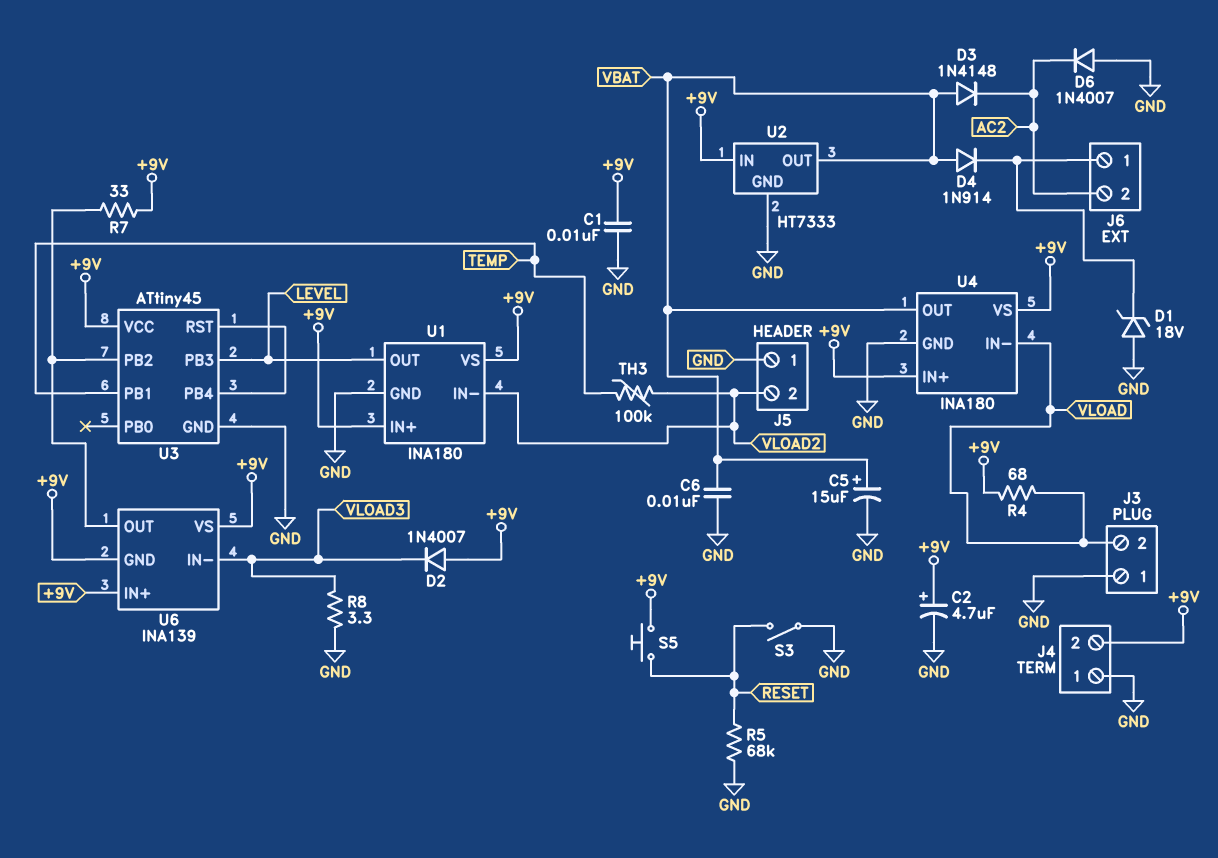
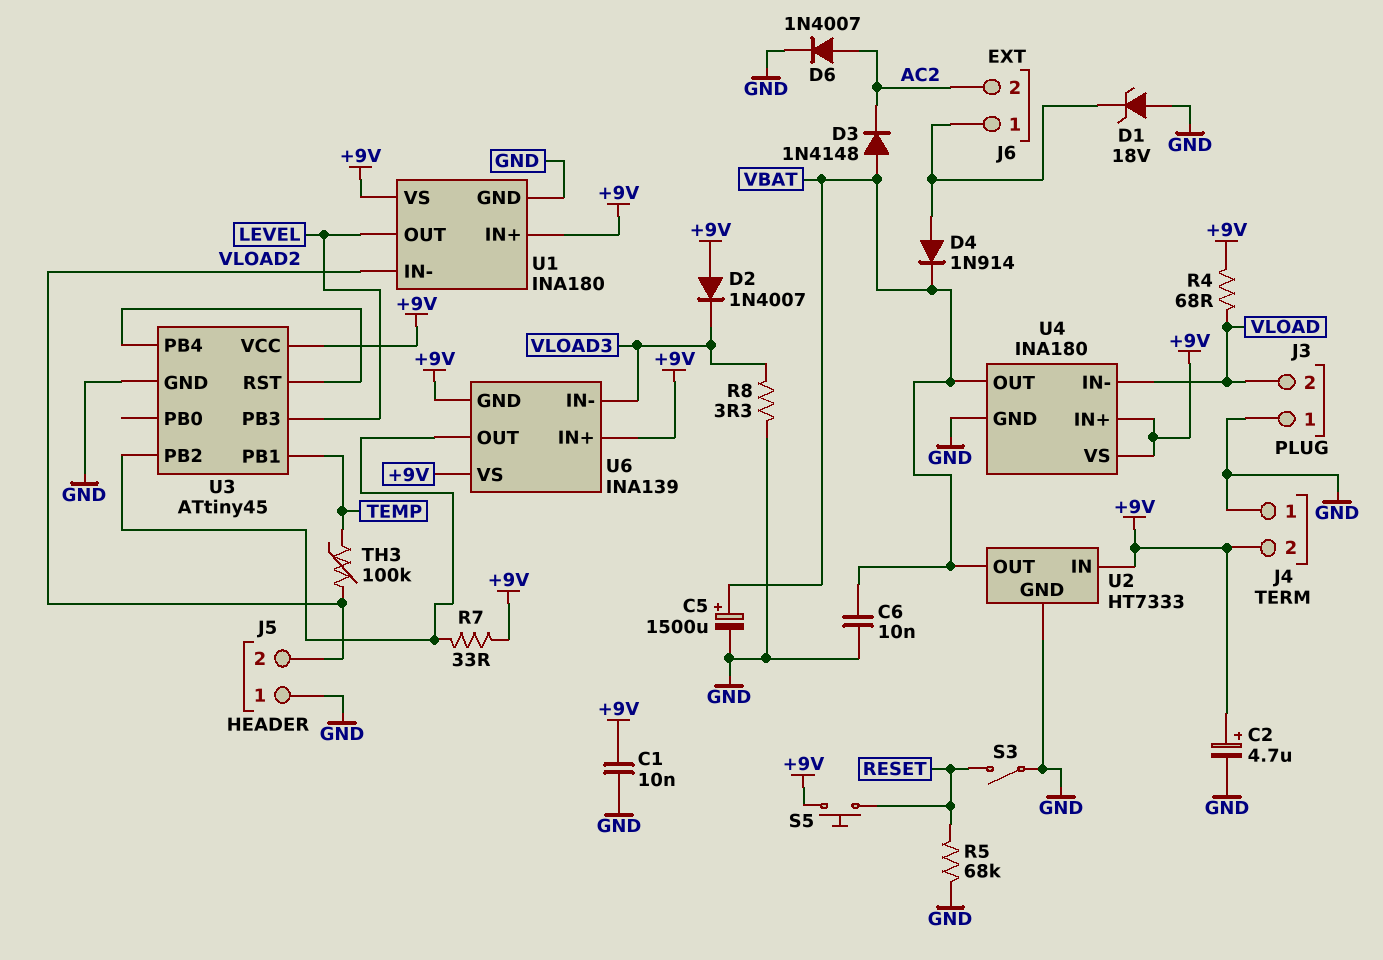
C5: 15uF (plus VBAT, minus GND) -> 1500uF (plus VBAT, minus GND)
D4: diode 1N914 (A VBAT, K J6/1) -> diode 1N914 (A J6/1, K VBAT)
D6: diode 1N4007 (A GND, K AC2) -> diode 1N4007 (A AC2, K GND)

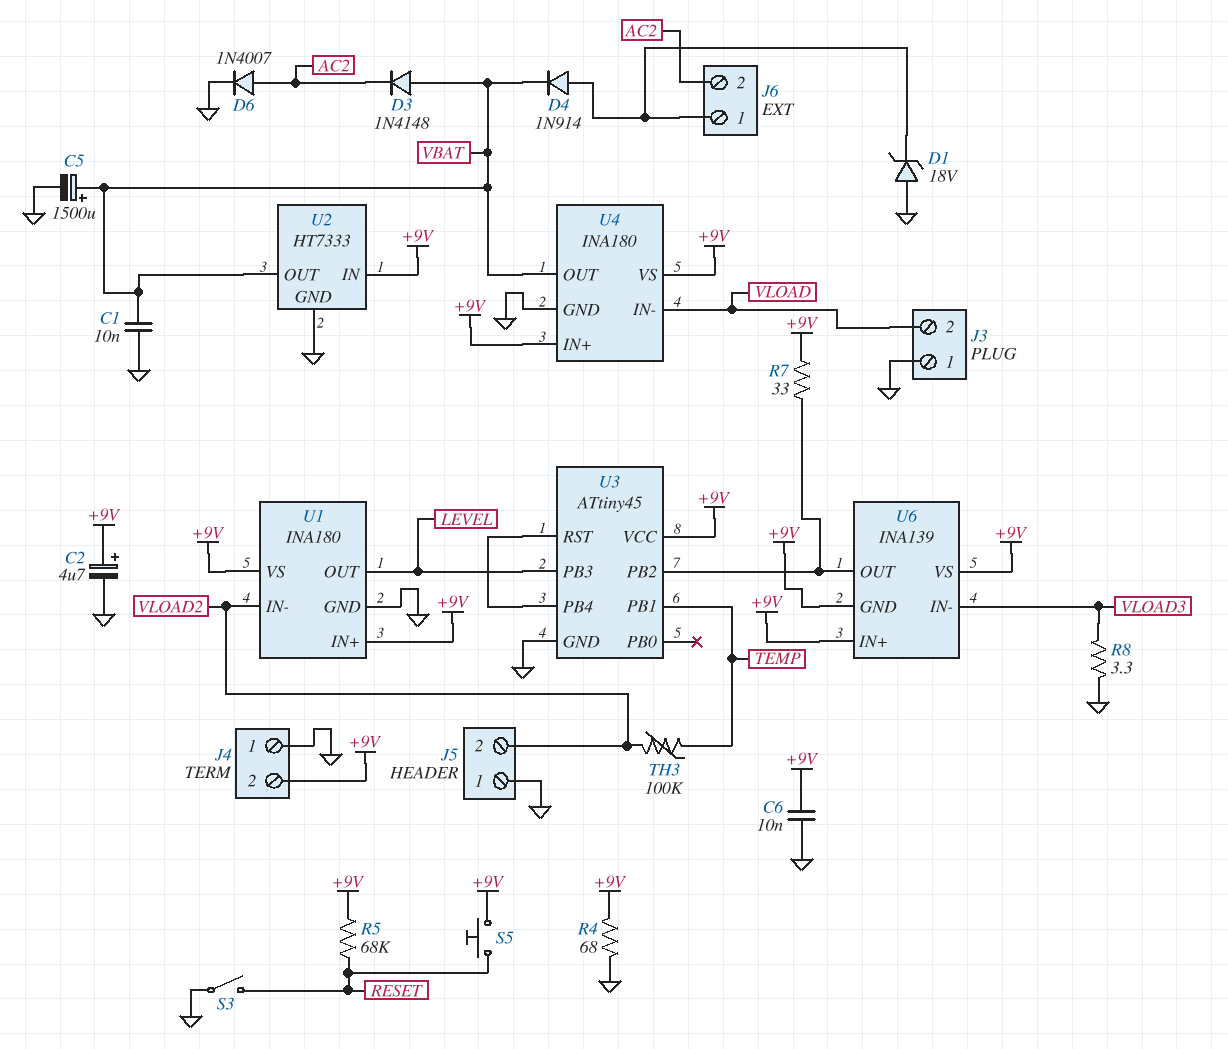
C1: 10nF (+9V, GND) -> 10nF (GND, VBAT)
C6: 10nF (GND, VBAT) -> 10nF (+9V, GND)
D2: diode 1N4007 (A +9V, K VLOAD3) -> none
R4: 68 (+9V, VLOAD) -> 68 (+9V, GND)
R5: 68k (GND, RESET) -> 68k (+9V, RESET)

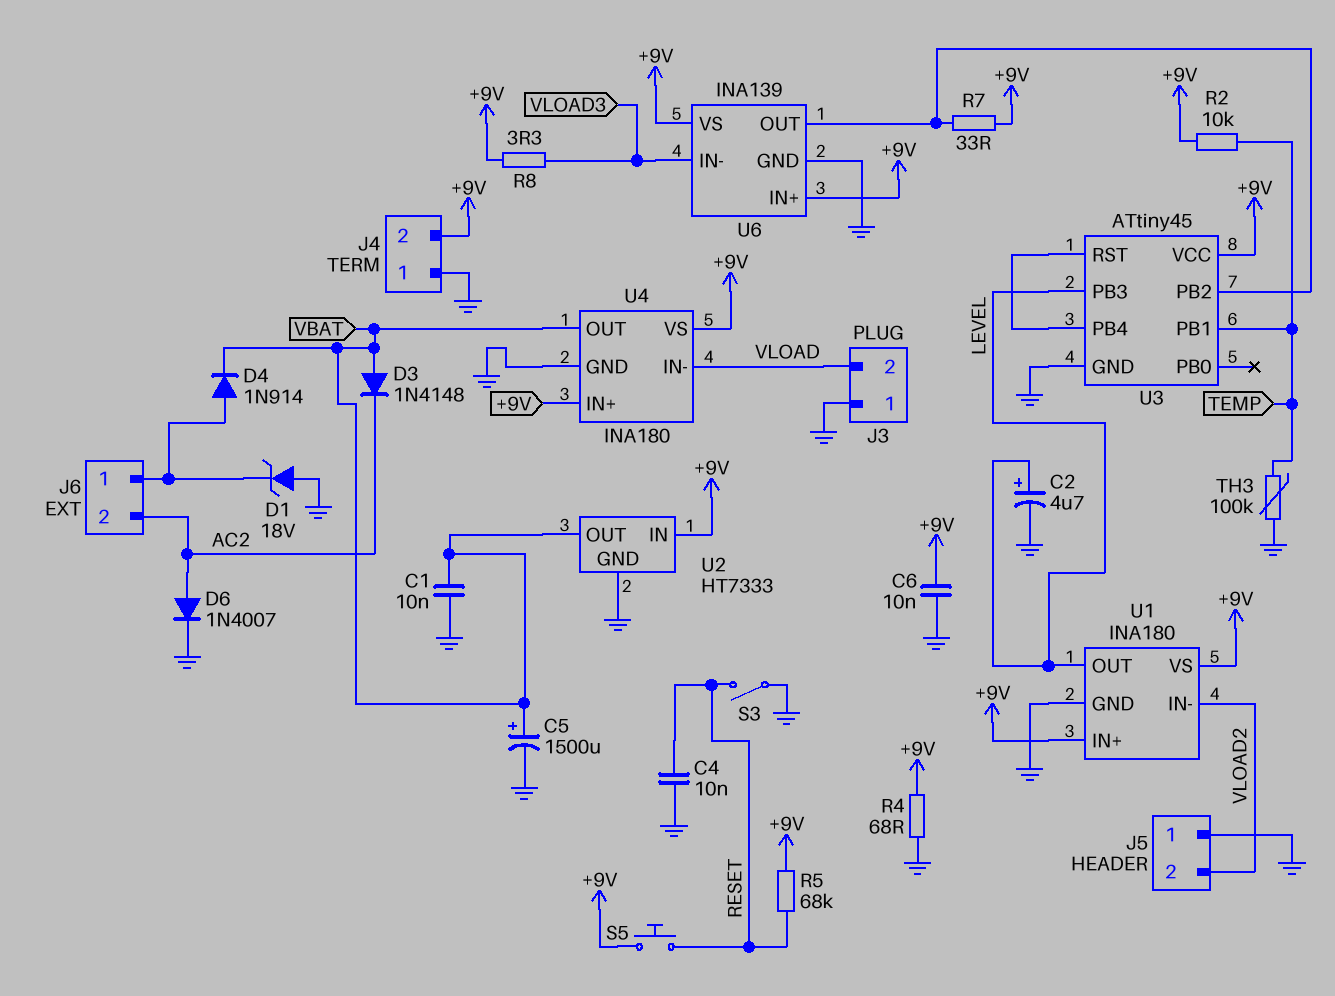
C2: 4.7uF (plus +9V, minus GND) -> 4.7uF (plus LEVEL, minus GND)
C4: none -> 10nF (GND, RESET)
R2: none -> 10k (+9V, TEMP)
R8: 3.3 (GND, VLOAD3) -> 3.3 (+9V, VLOAD3)
TH3: 100k (TEMP, VLOAD2) -> 100k (GND, TEMP)
U6 pin GND: +9V -> GND

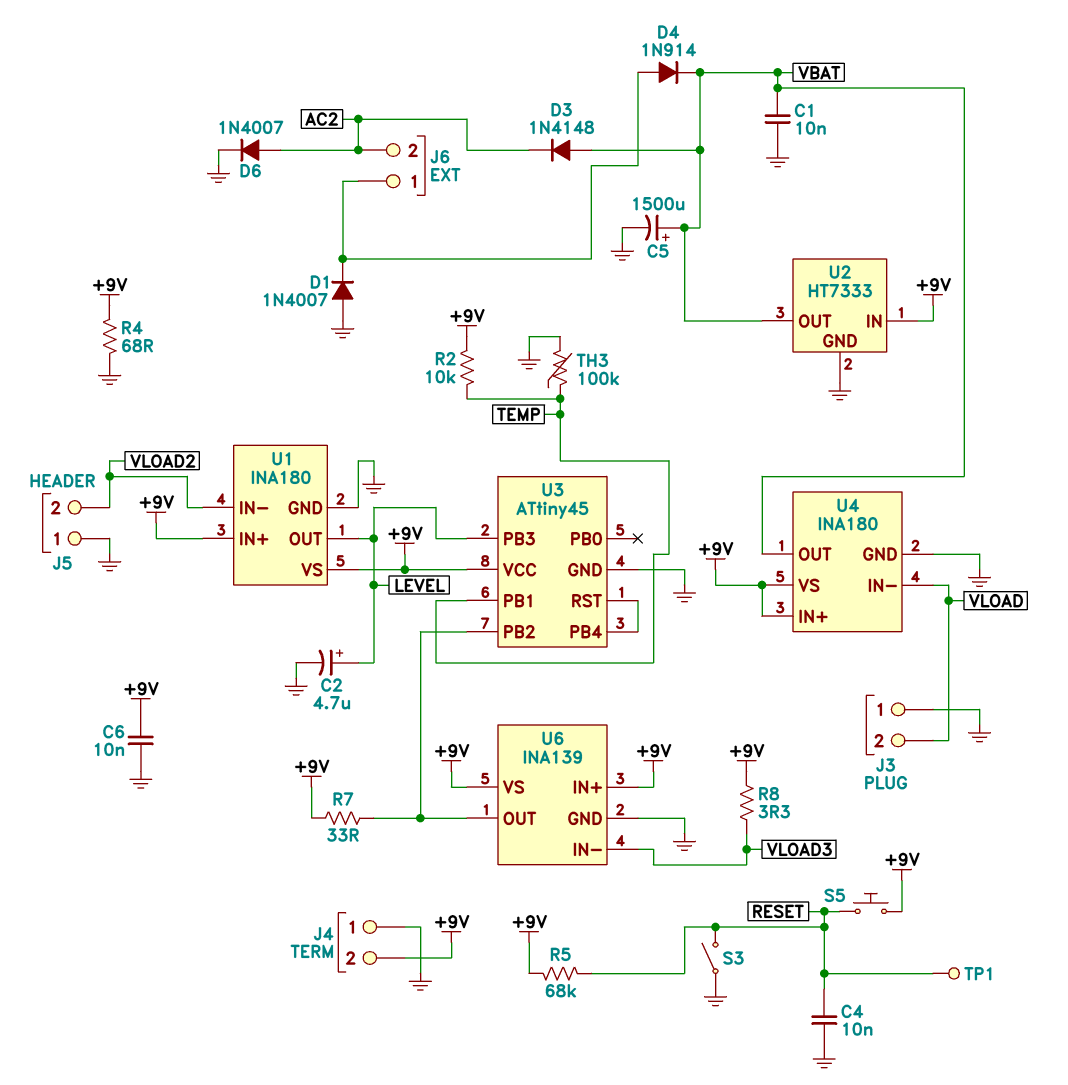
D1: zener 18V (A GND, K J6/1) -> diode 1N4007 (A GND, K J6/1)
TP1: none -> test point (RESET)

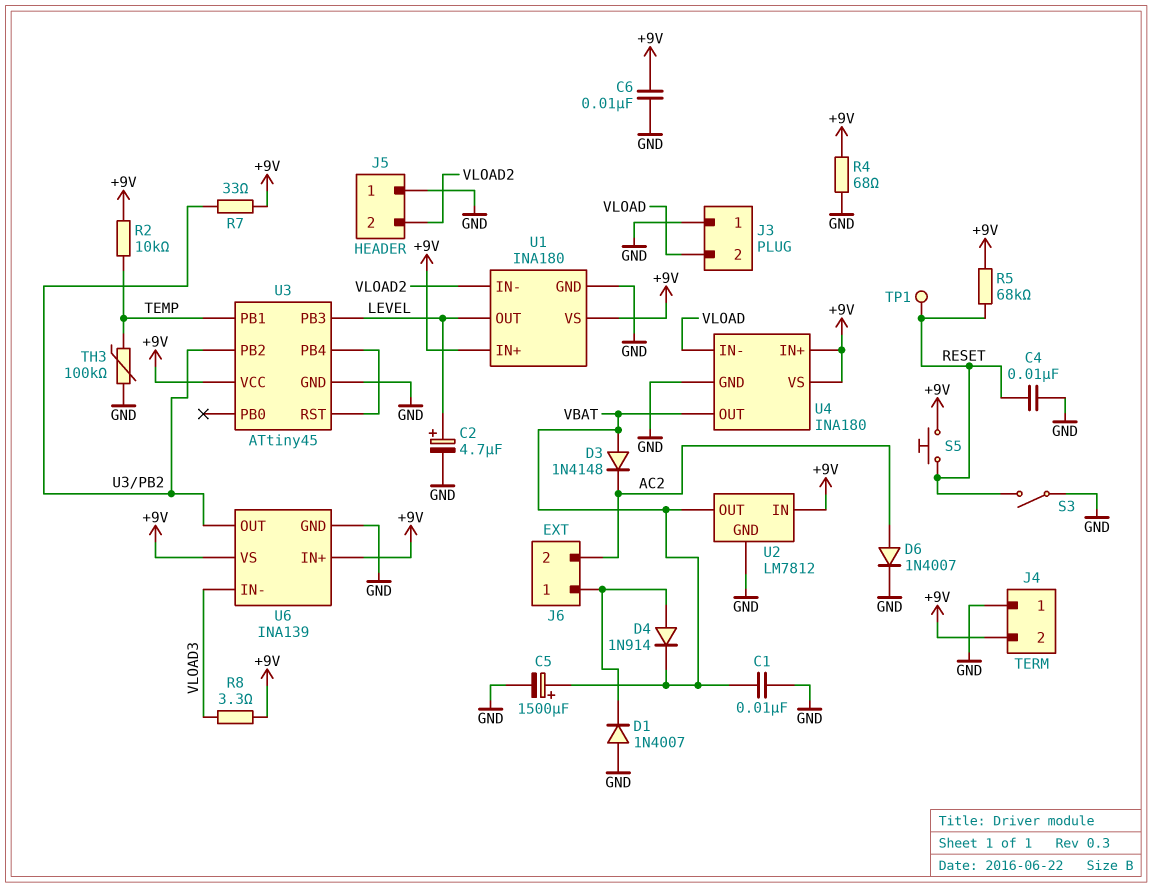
U2: HT7333 -> LM7812

